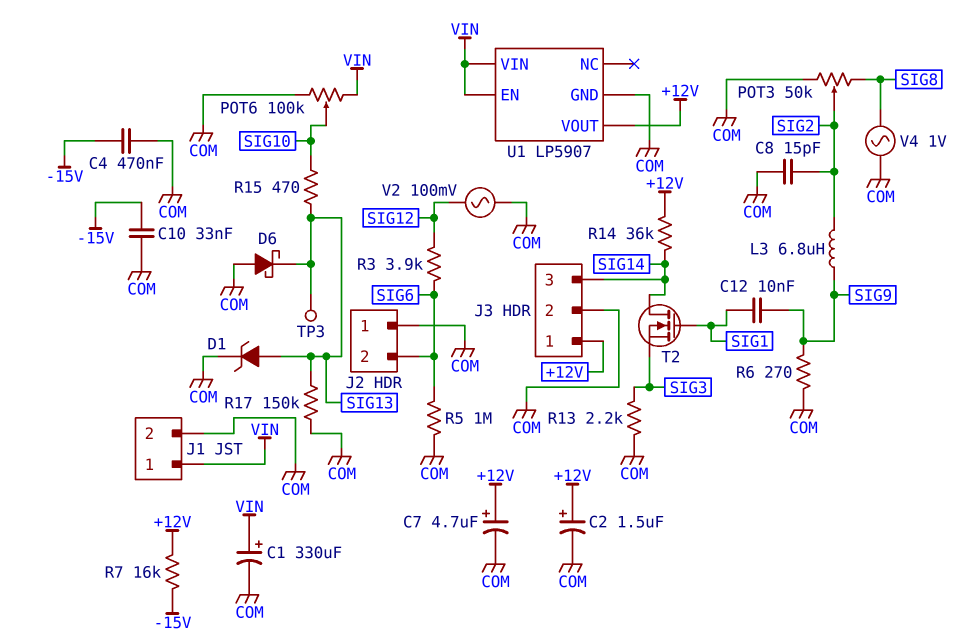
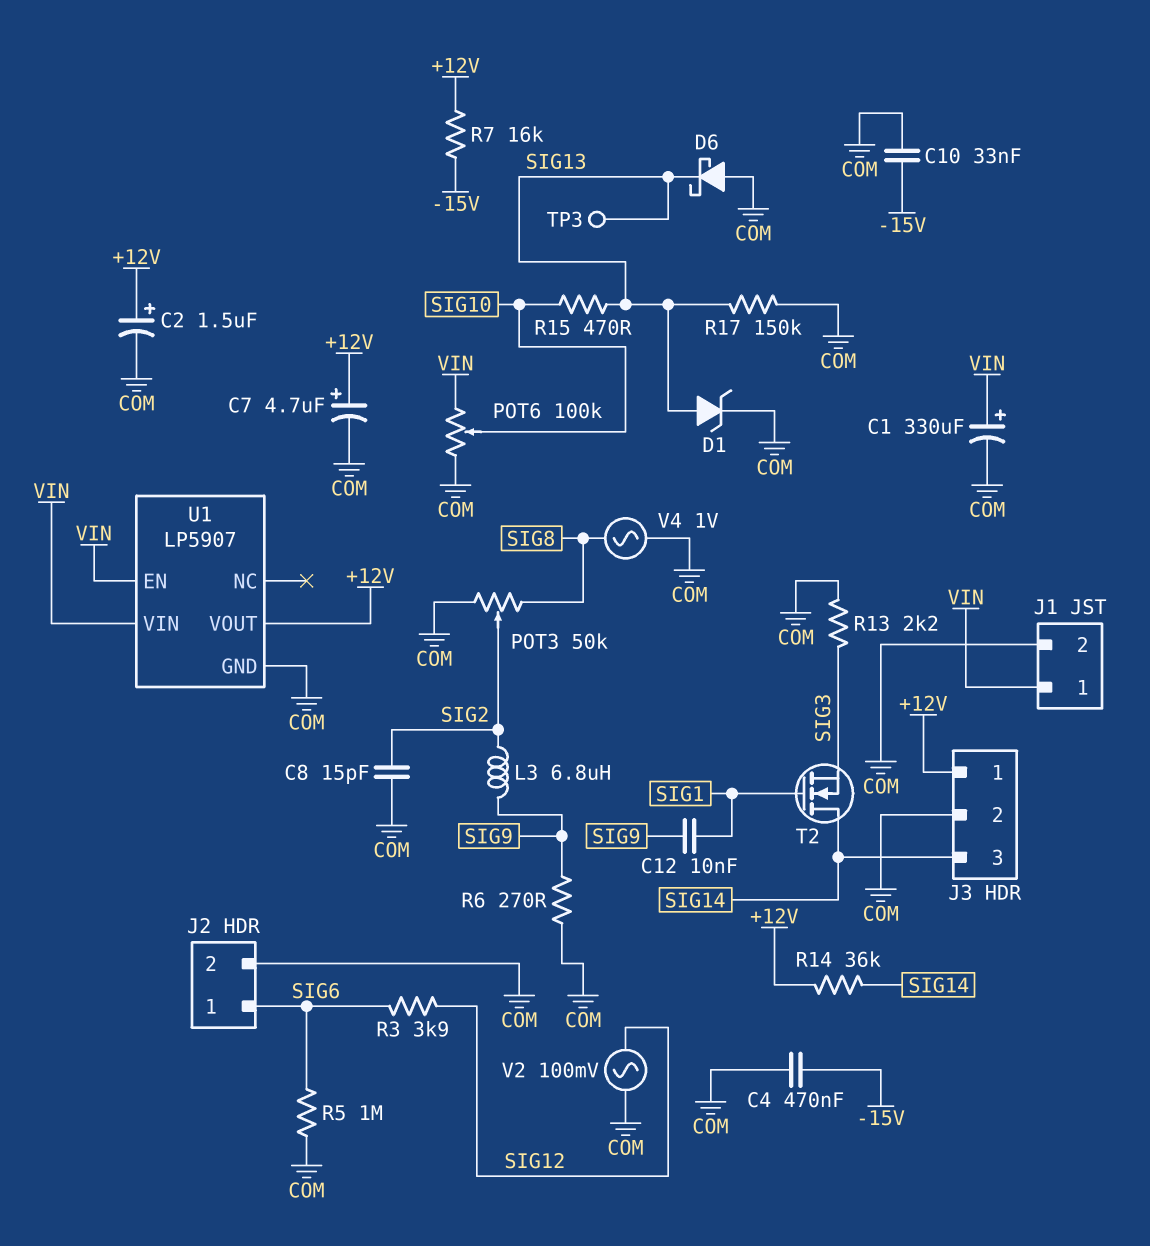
J2 pin 1: COM -> SIG6
J2 pin 2: SIG6 -> COM

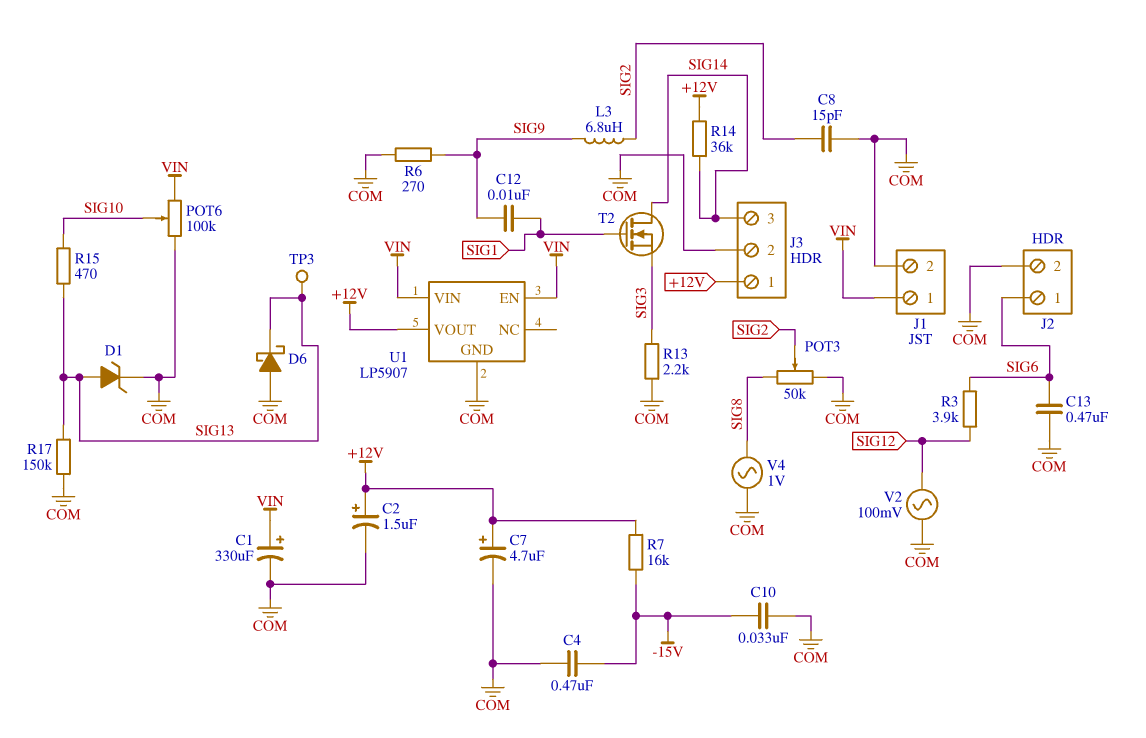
C13: none -> 470nF (COM, SIG6)
R5: 1M (COM, SIG6) -> none

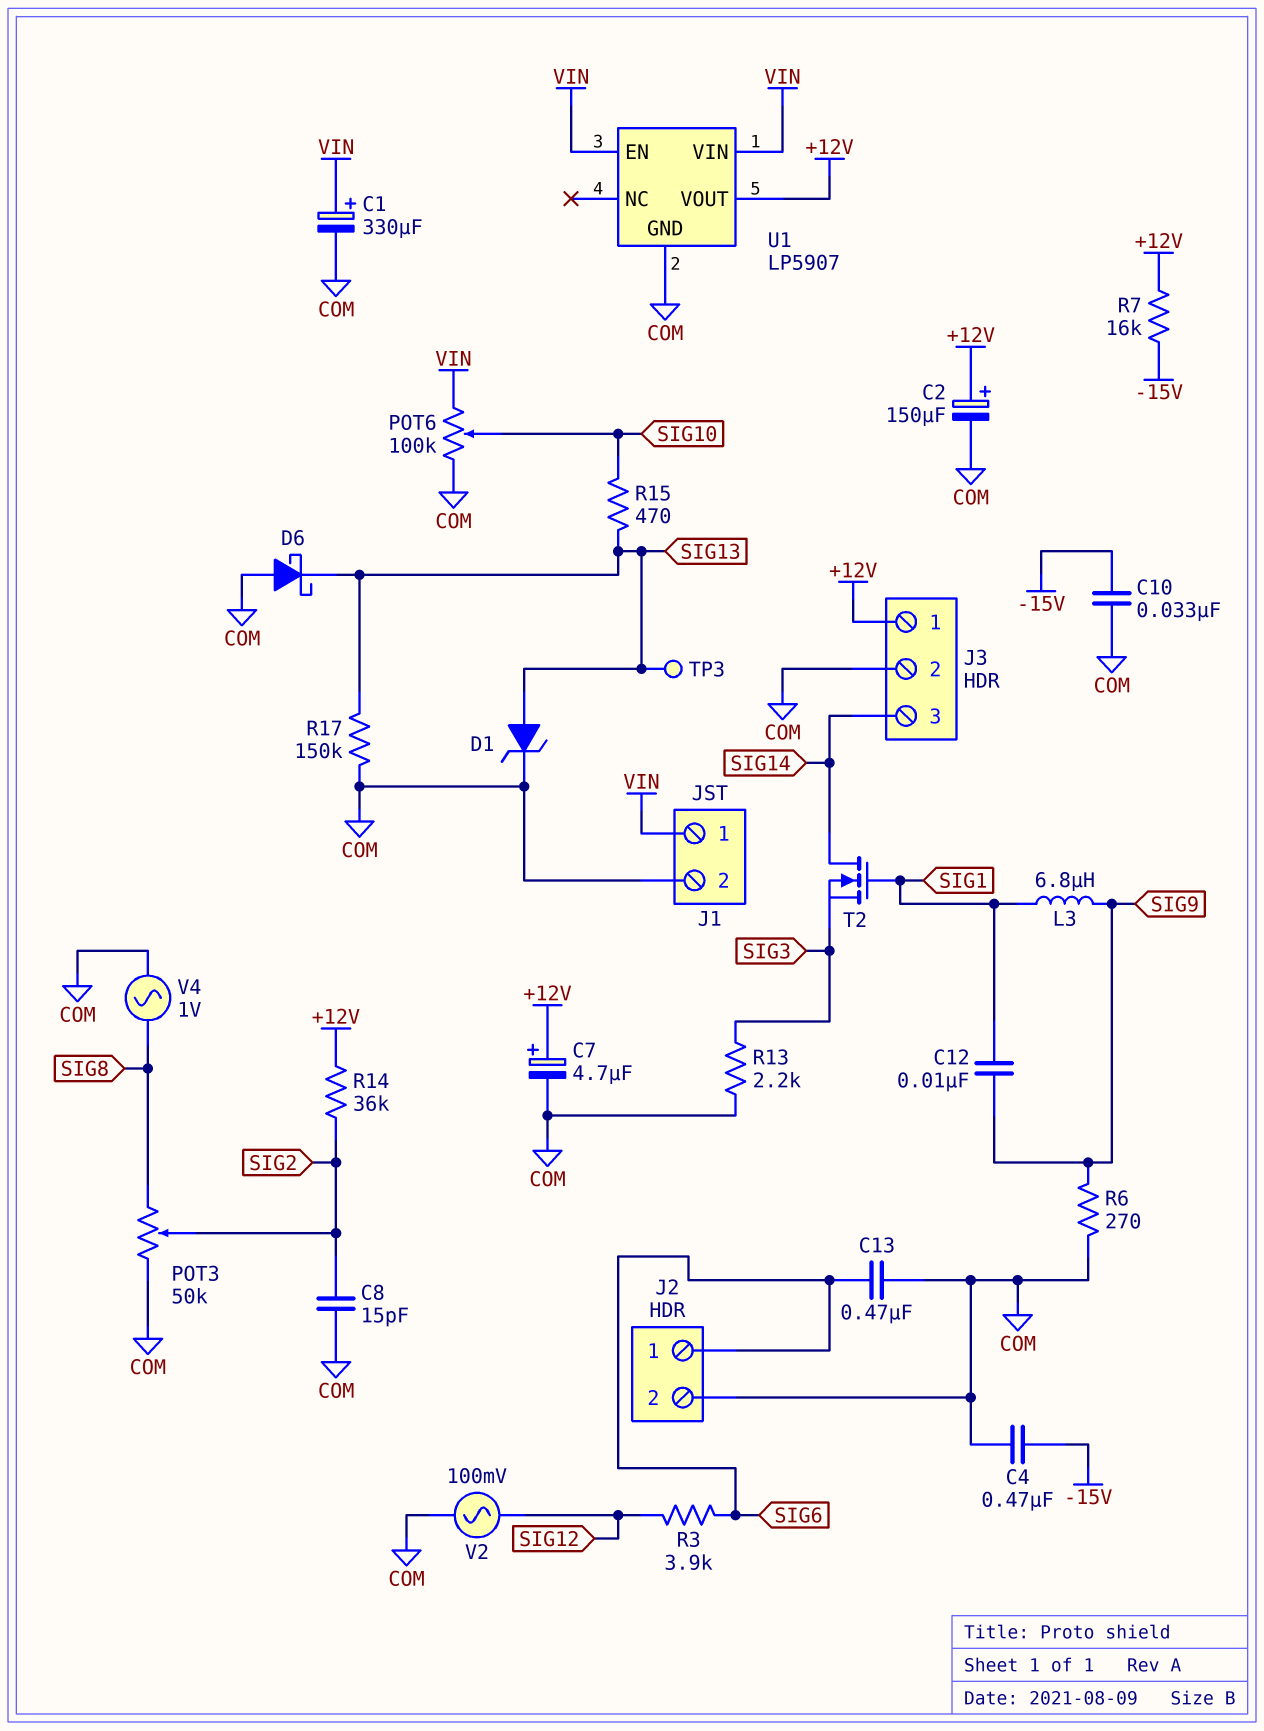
C2: 1.5uF (plus +12V, minus COM) -> 150uF (plus +12V, minus COM)
L3: 6.8uH (SIG2, SIG9) -> 6.8uH (SIG1, SIG9)
R14: 36k (+12V, SIG14) -> 36k (+12V, SIG2)

